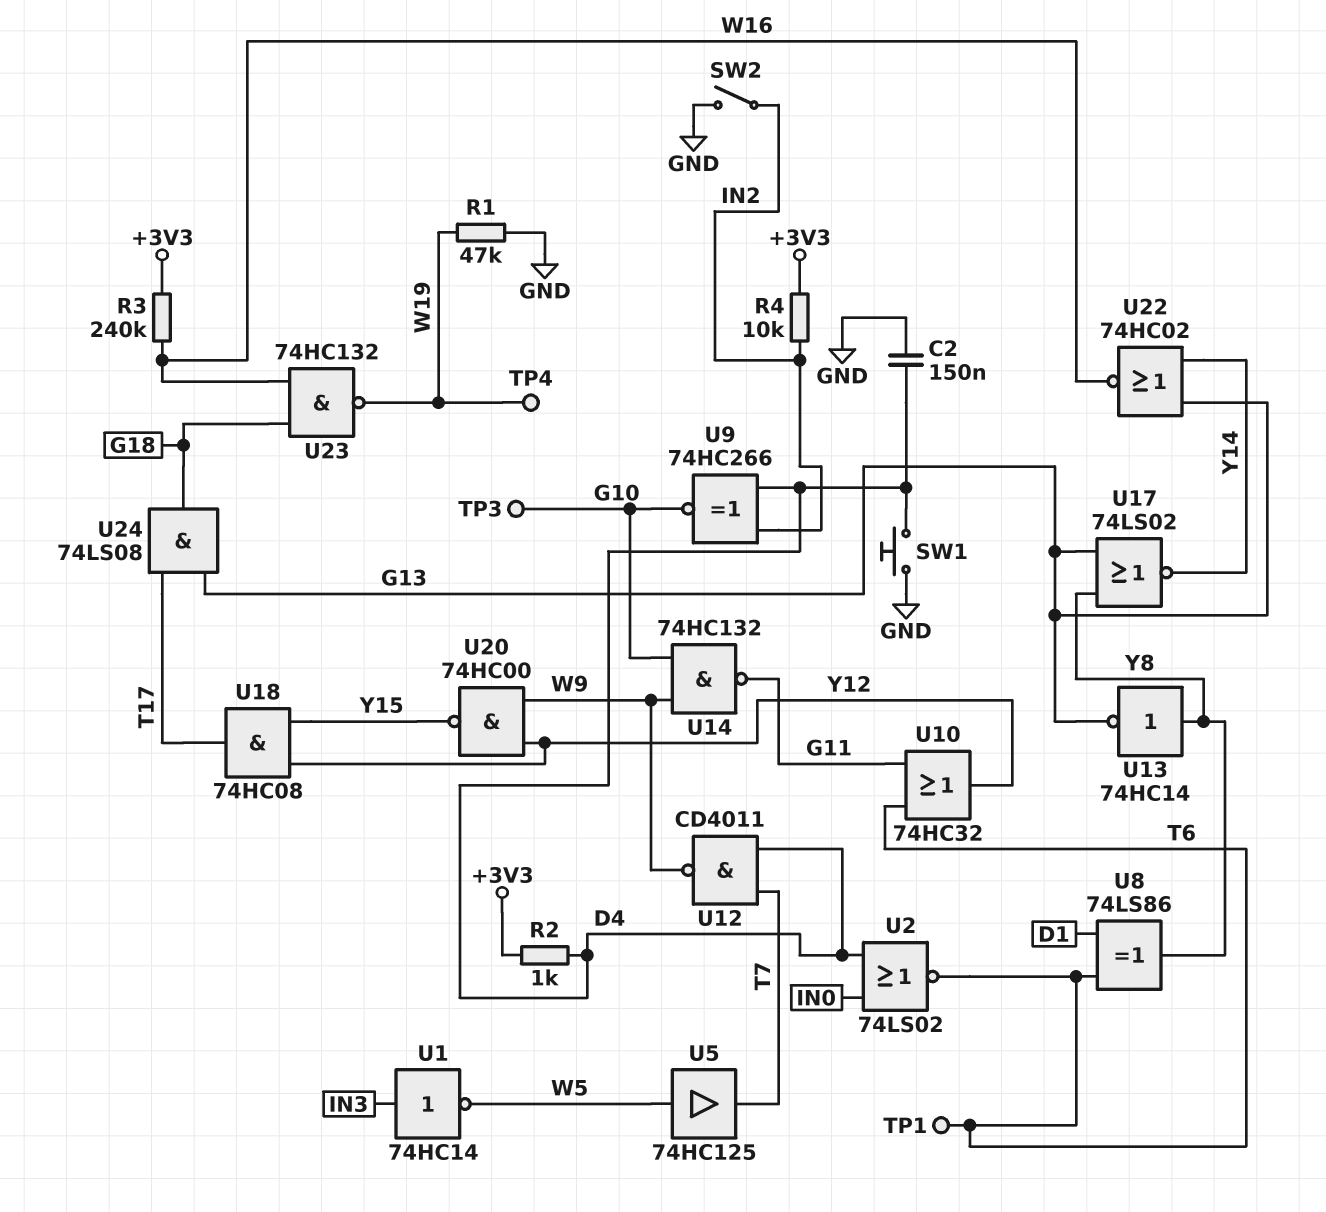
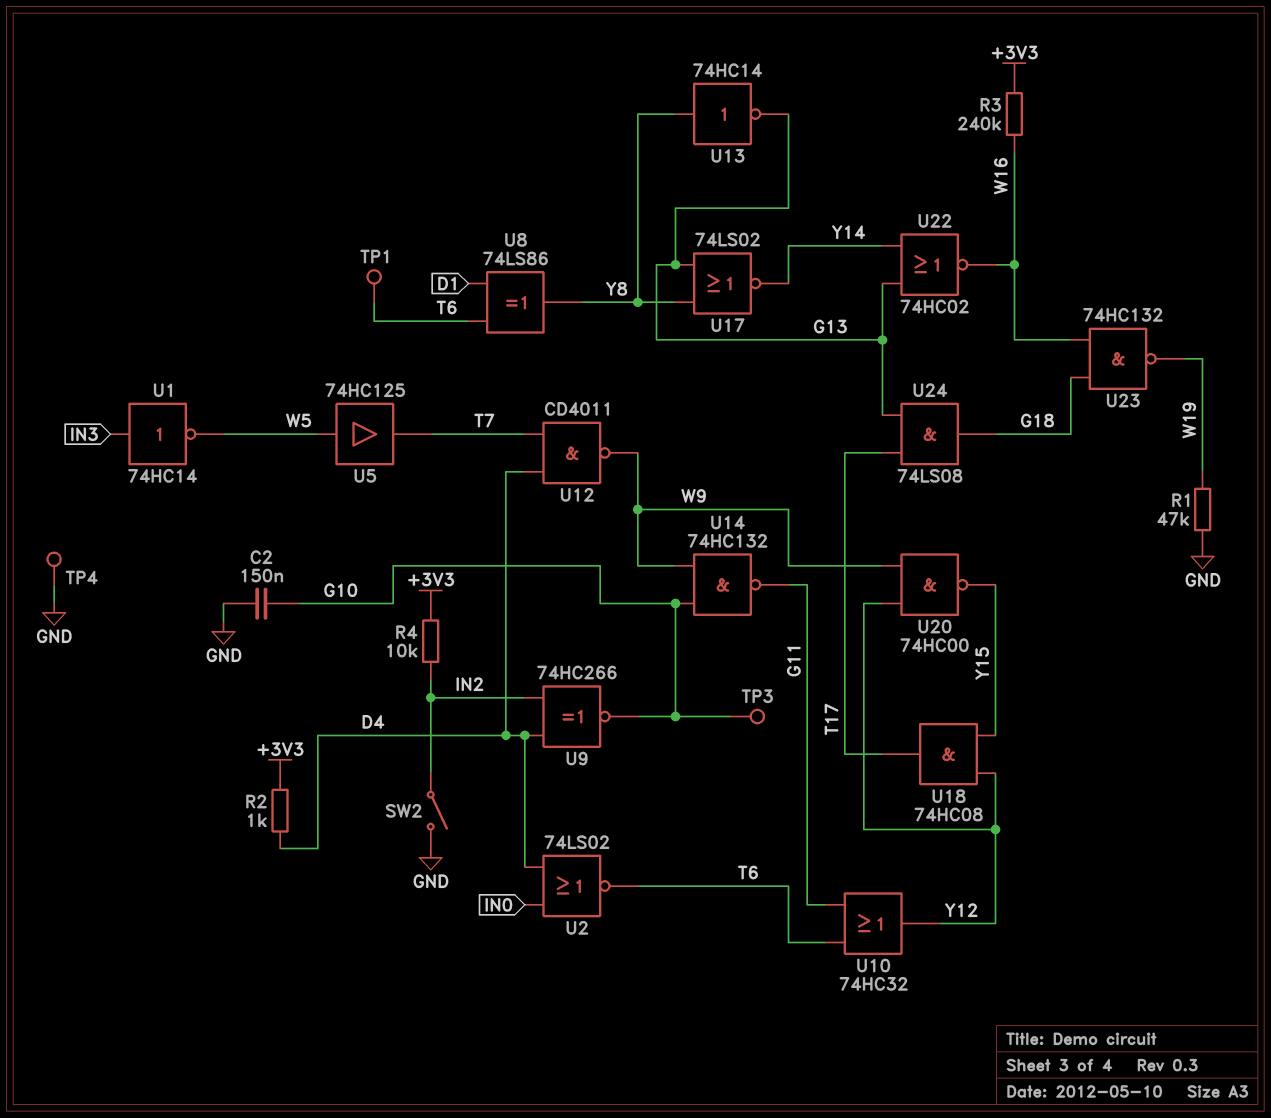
C2: 150nF (D4, GND) -> 150nF (G10, GND)
SW1: button (D4, GND) -> none
TP4: test point (W19) -> test point (GND)

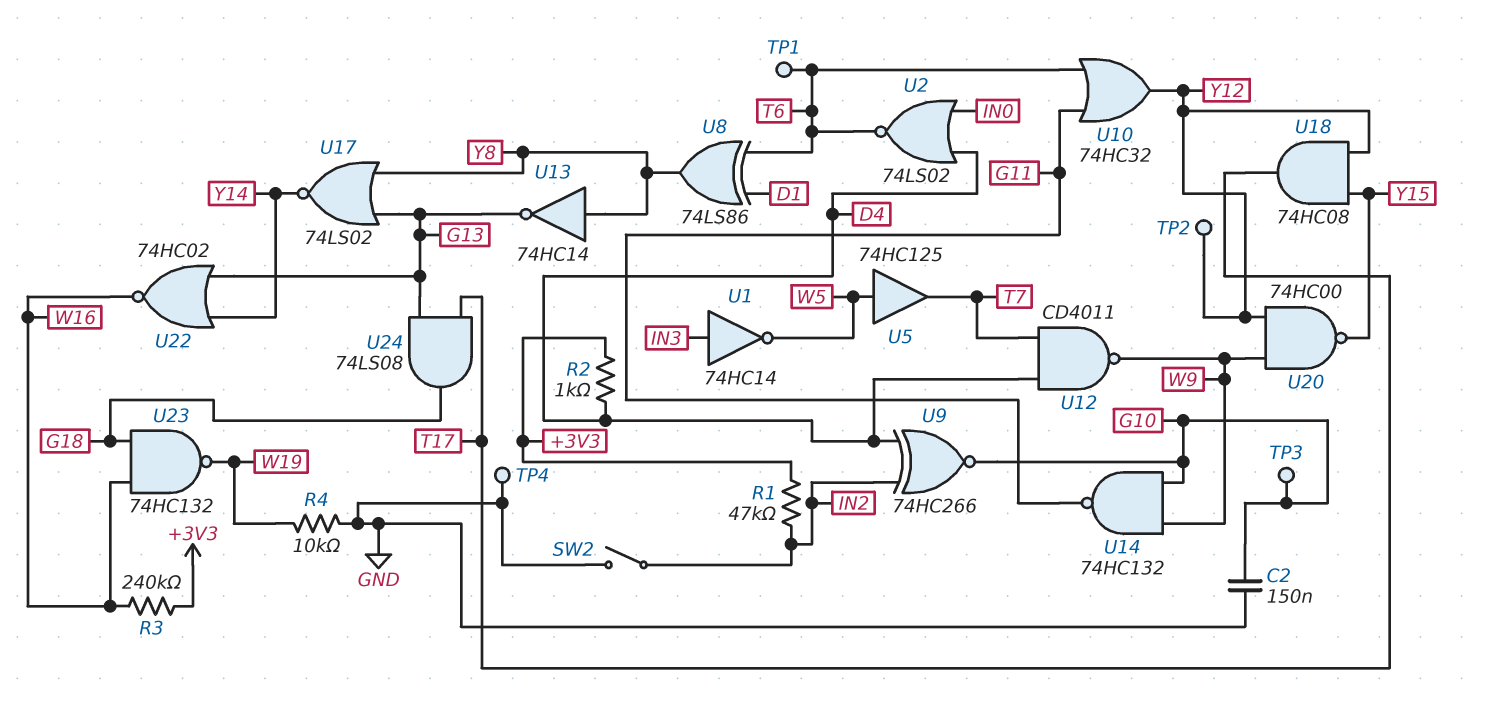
R1: 47k (GND, W19) -> 47k (+3V3, IN2)
R4: 10k (+3V3, IN2) -> 10k (GND, W19)
TP2: none -> test point (Y12)

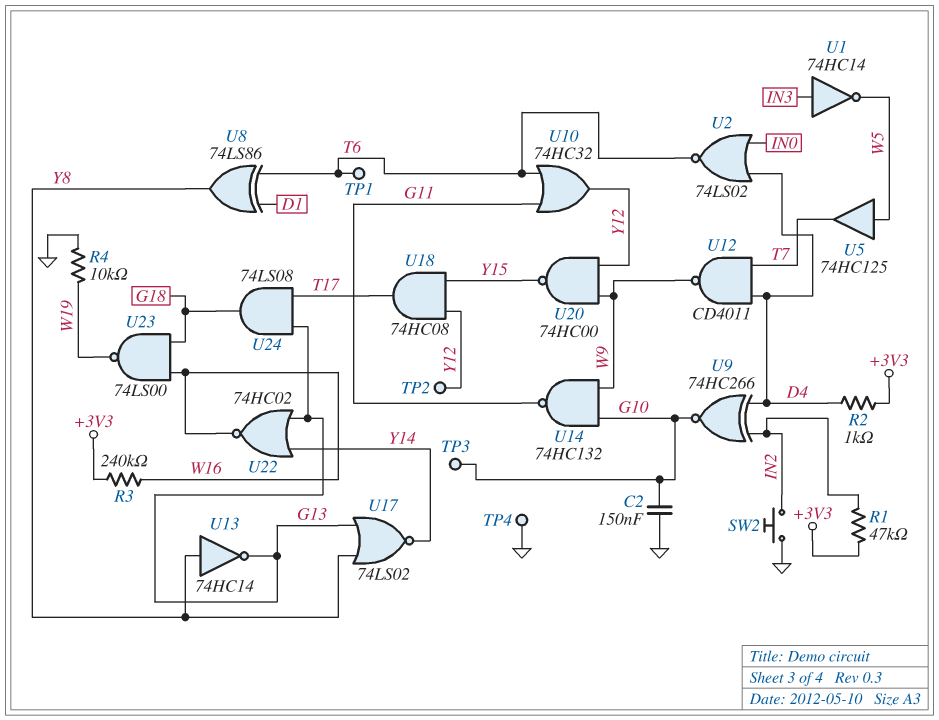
SW2: switch (GND, IN2) -> button (GND, IN2)
U23: NAND 74HC132 (in G18, in W16, out W19) -> NAND 74LS00 (in G18, in W16, out W19)

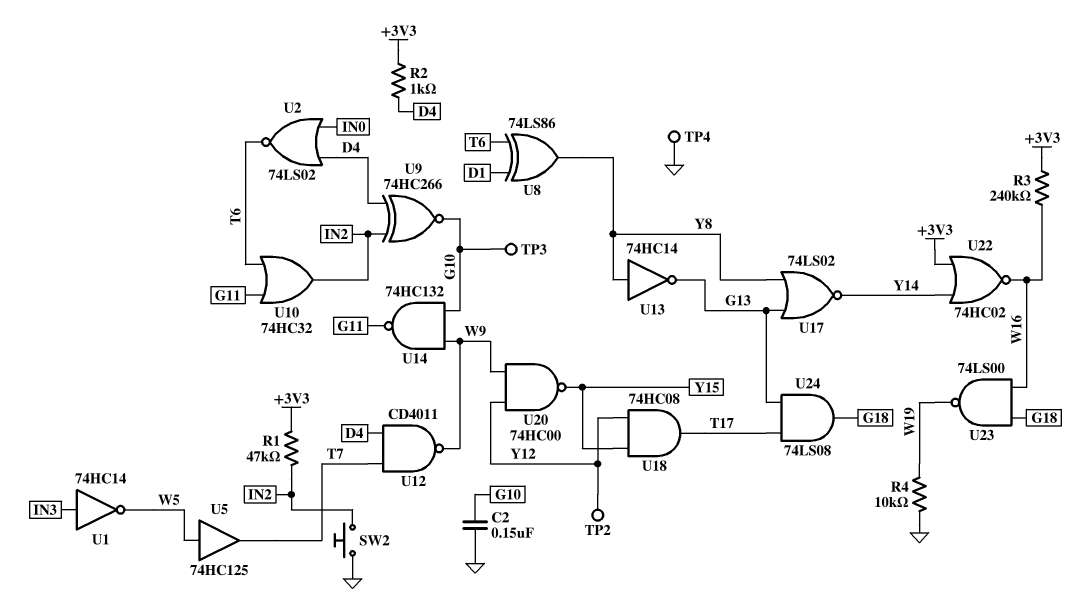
TP1: test point (T6) -> none
U10: OR 74HC32 (in G11, in T6, out Y12) -> OR 74HC32 (in G11, in T6, out IN2)
U22: NOR 74HC02 (in G13, in Y14, out W16) -> NOR 74HC02 (in +3V3, in Y14, out W16)

